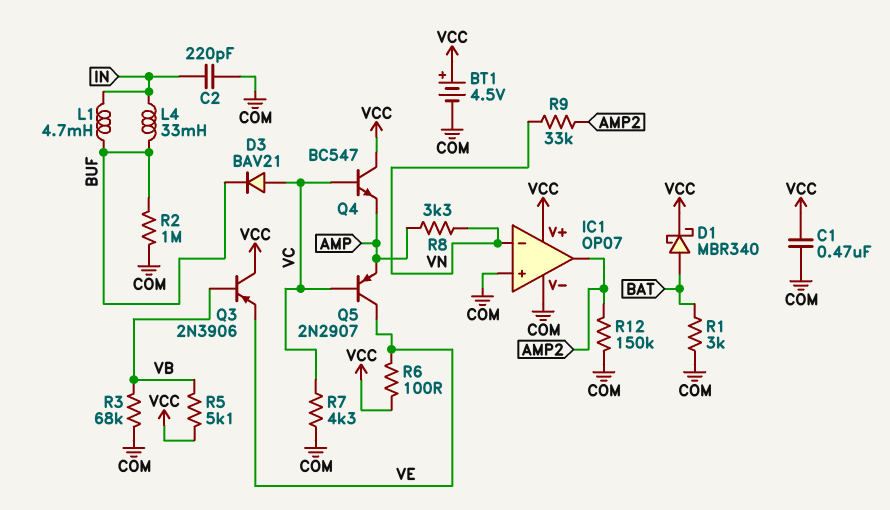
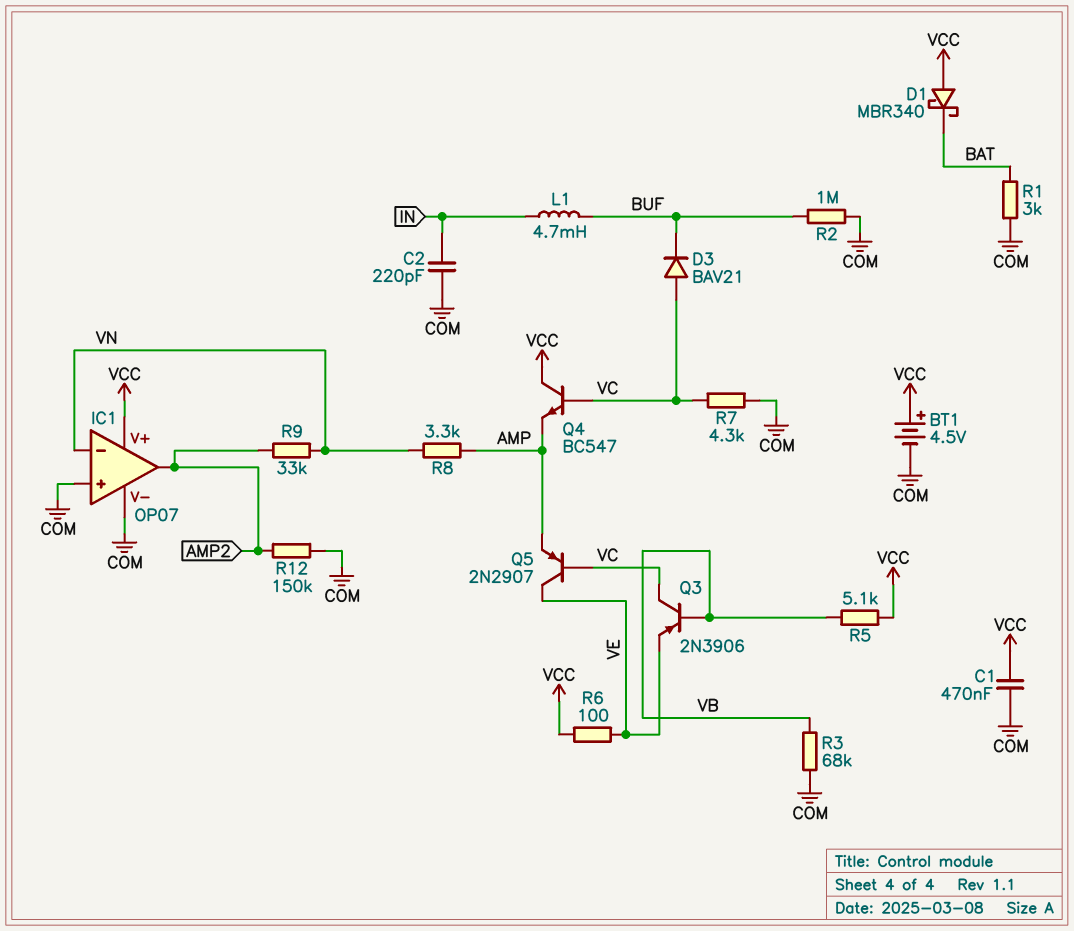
D1: schottky MBR340 (A BAT, K VCC) -> schottky MBR340 (A VCC, K BAT)
L4: 33mH (BUF, IN) -> none
Q3: PNP 2N3906 (B VB, C VCC, E VE) -> PNP 2N3906 (B VB, C VC, E VE)

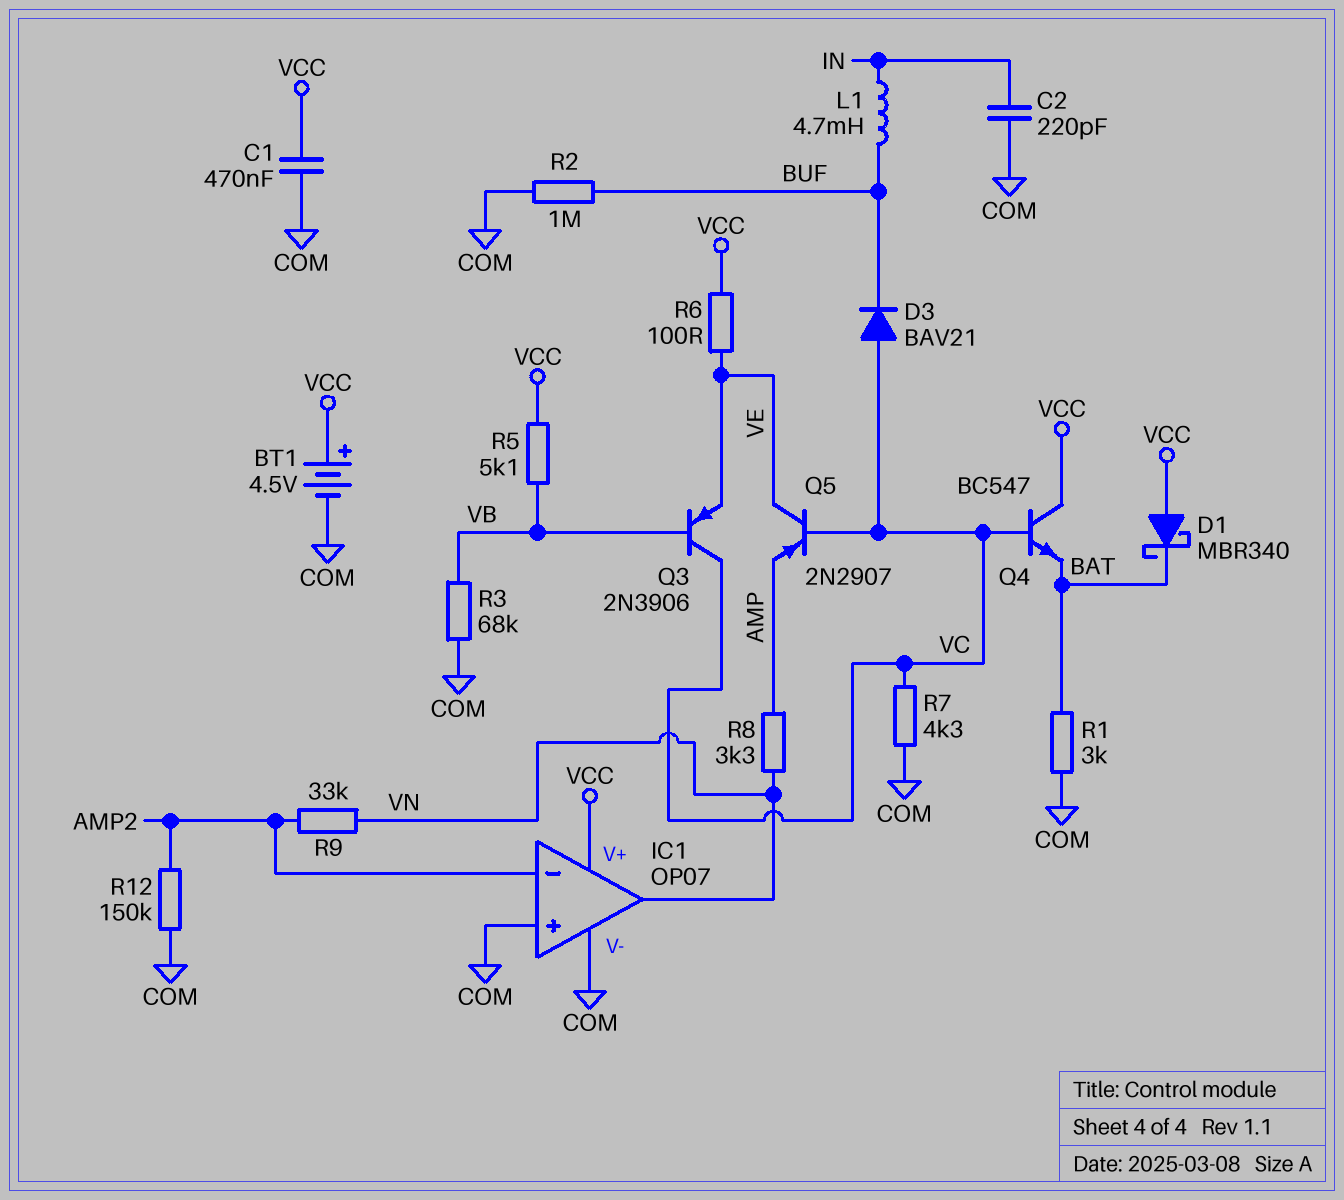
IC1 pin in-: VN -> AMP2
IC1 pin out: AMP2 -> VN
Q4: NPN BC547 (B VC, C VCC, E AMP) -> NPN BC547 (B VC, C VCC, E BAT)

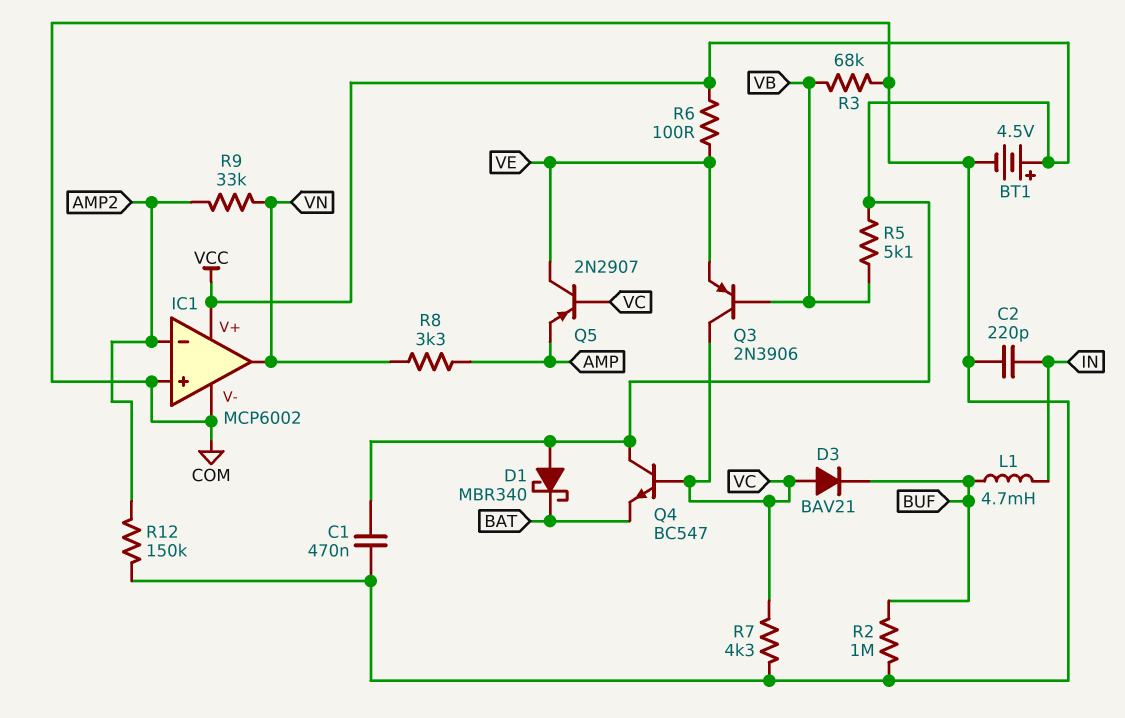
IC1: OP07 -> MCP6002
R1: 3k (BAT, COM) -> none

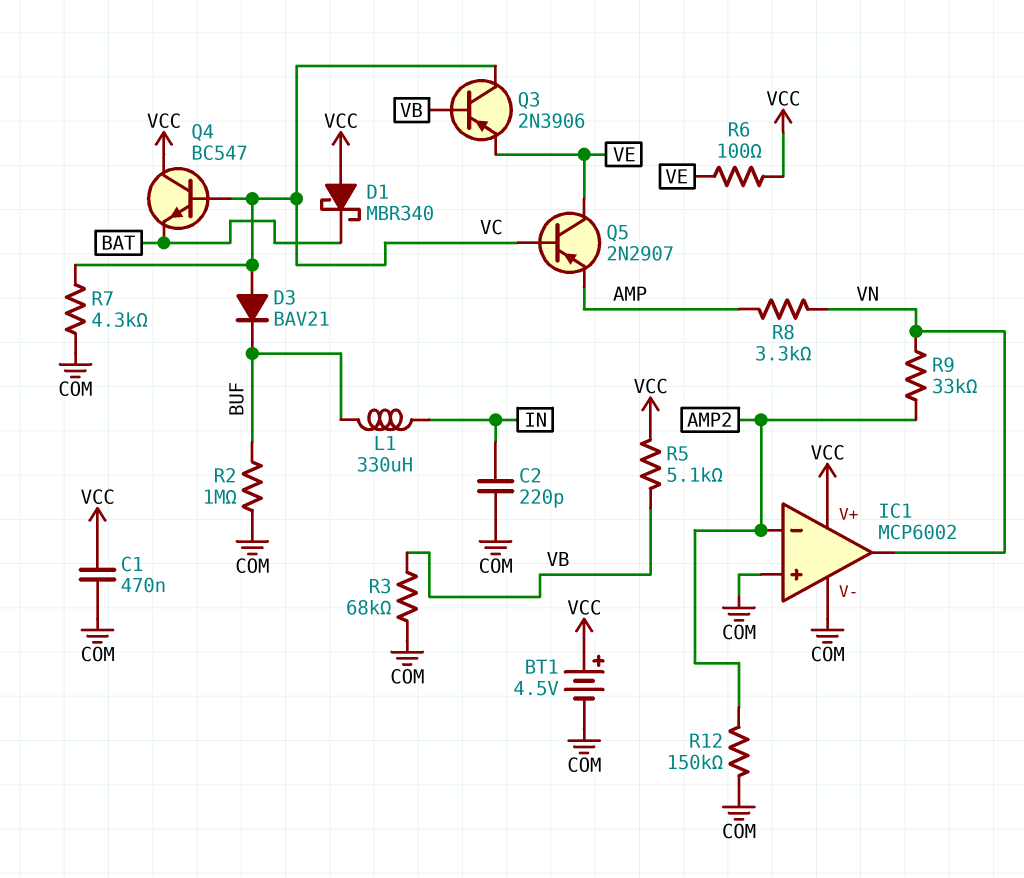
L1: 4.7mH (BUF, IN) -> 330uH (BUF, IN)

